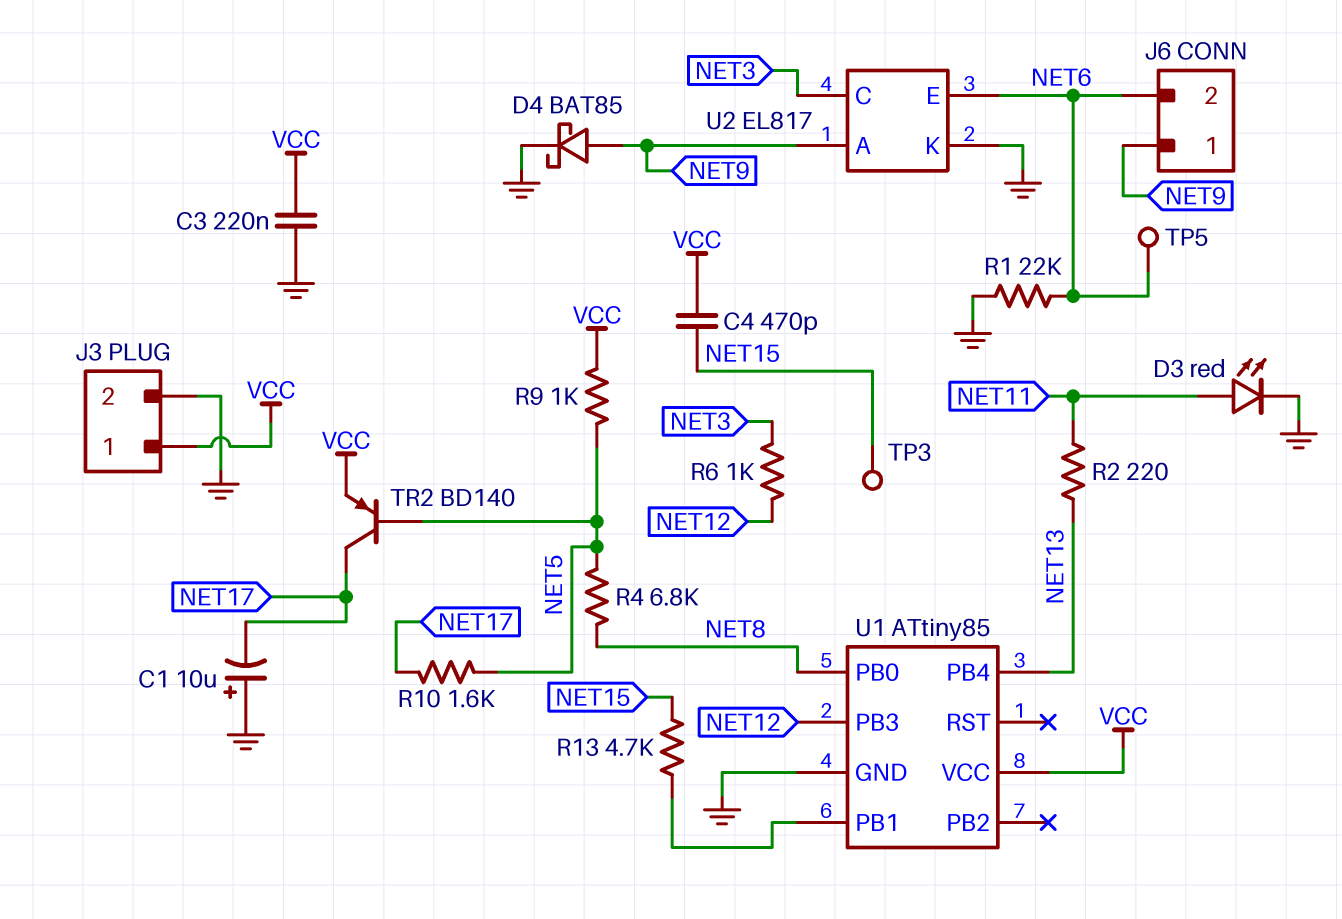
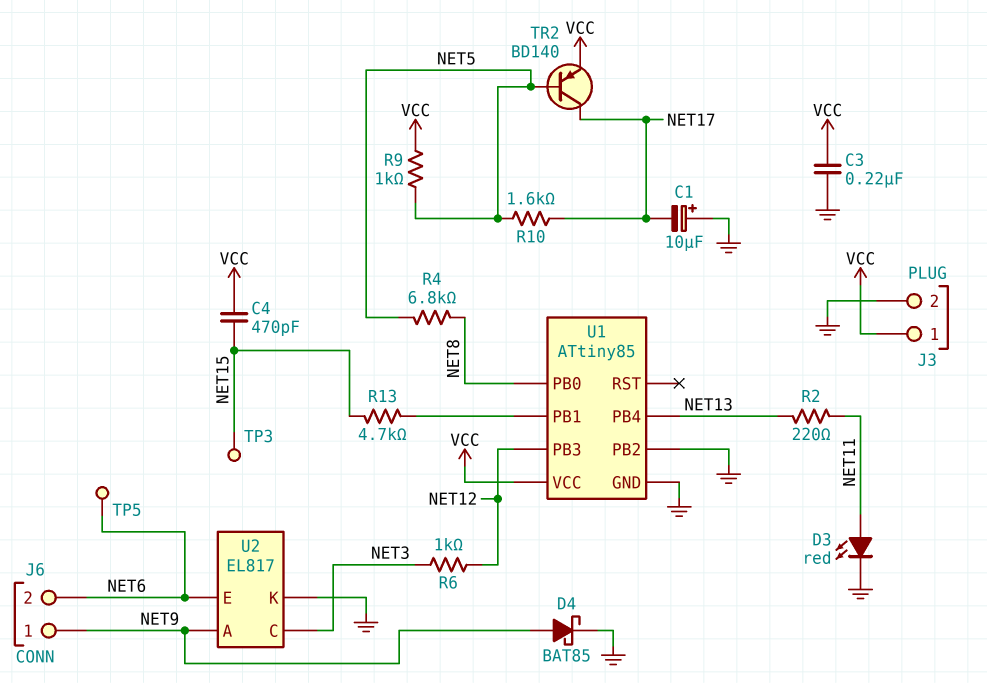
R1: 22k (GND, NET6) -> none
U1 pin PB2: none -> GND

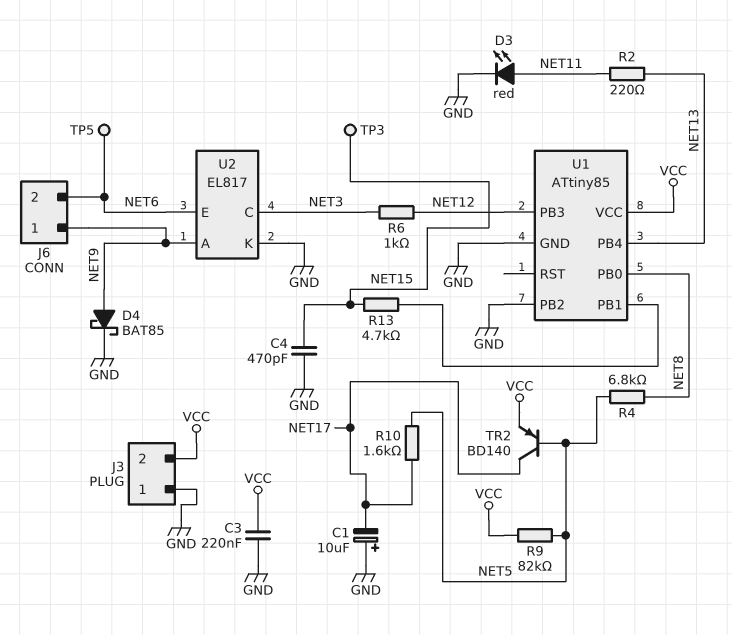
C4: 470pF (NET15, VCC) -> 470pF (GND, NET15)
J3 pin 1: VCC -> GND
J3 pin 2: GND -> VCC
R9: 1k (NET5, VCC) -> 82k (NET5, VCC)

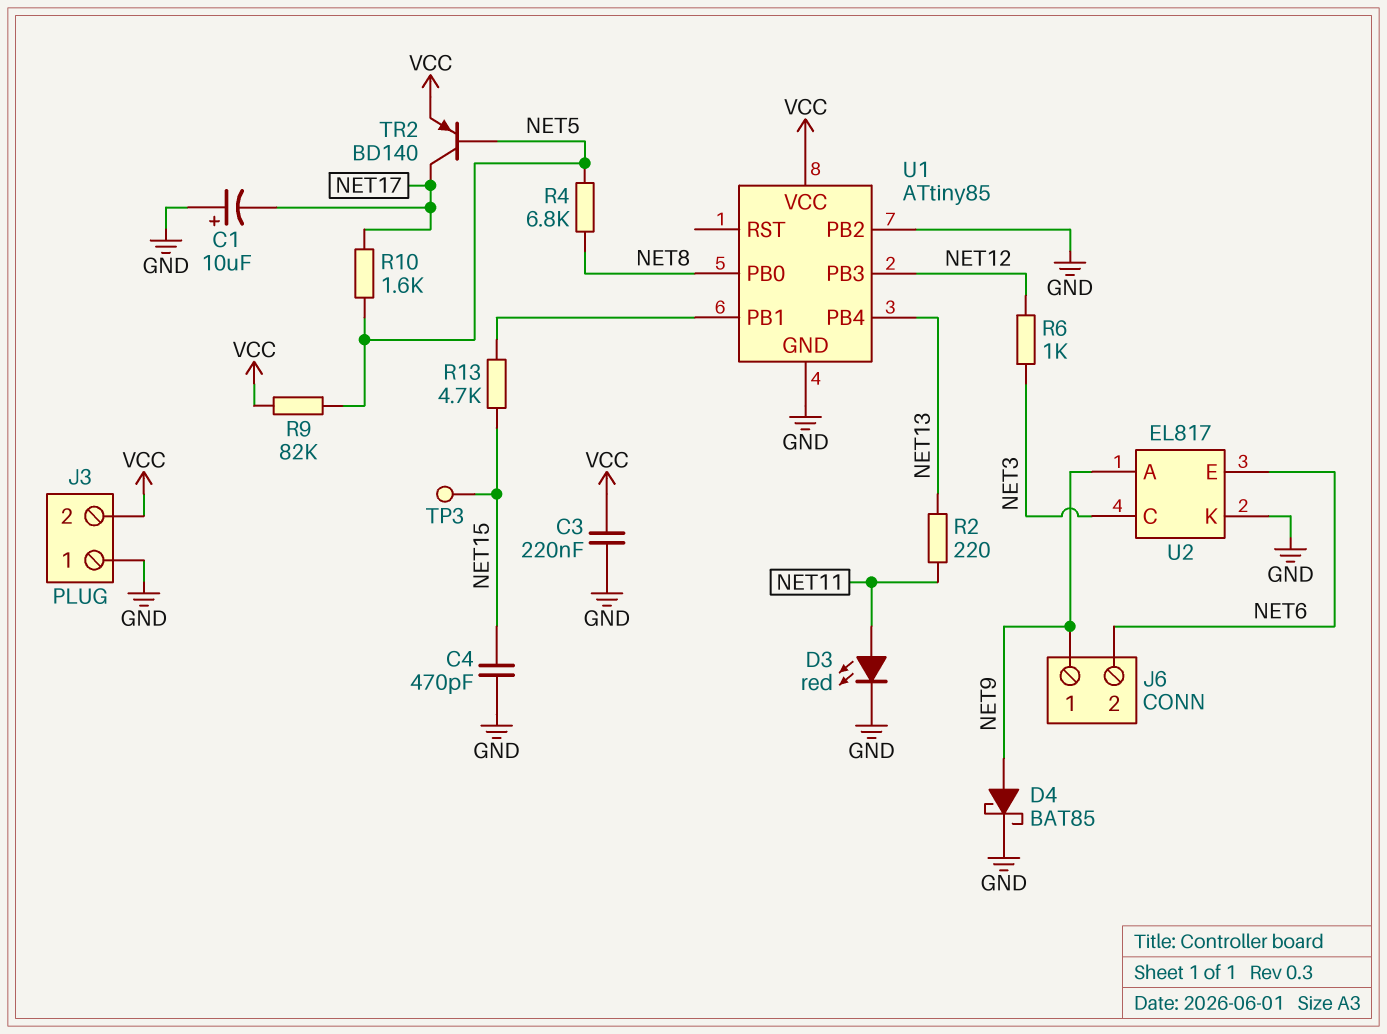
TP5: test point (NET6) -> none

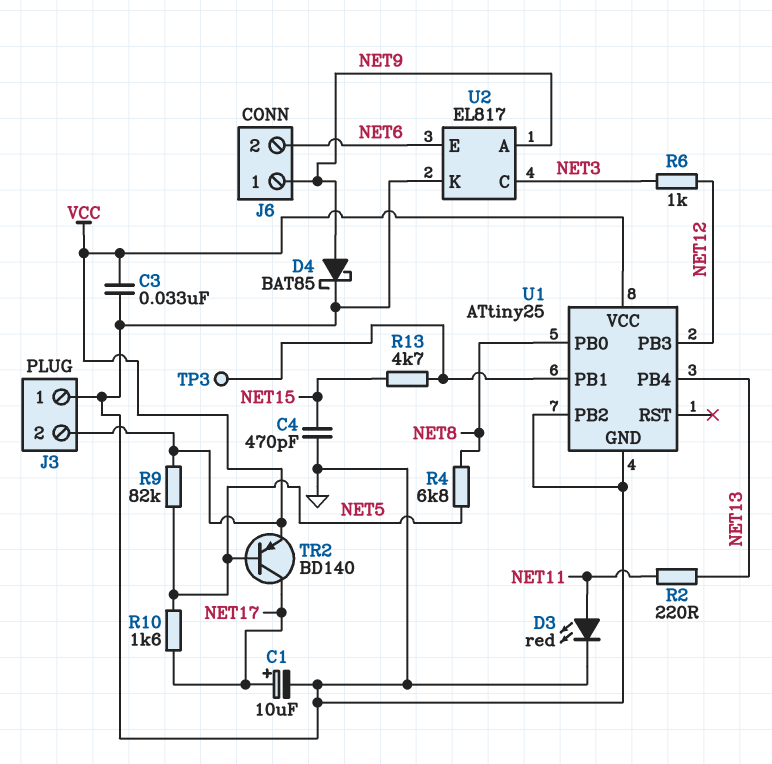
C1: 10uF (plus GND, minus NET17) -> 10uF (plus NET17, minus GND)
C3: 220nF (GND, VCC) -> 33nF (GND, VCC)
TP3: test point (NET15) -> test point (U1/PB1)
U1: ATtiny85 -> ATtiny25

